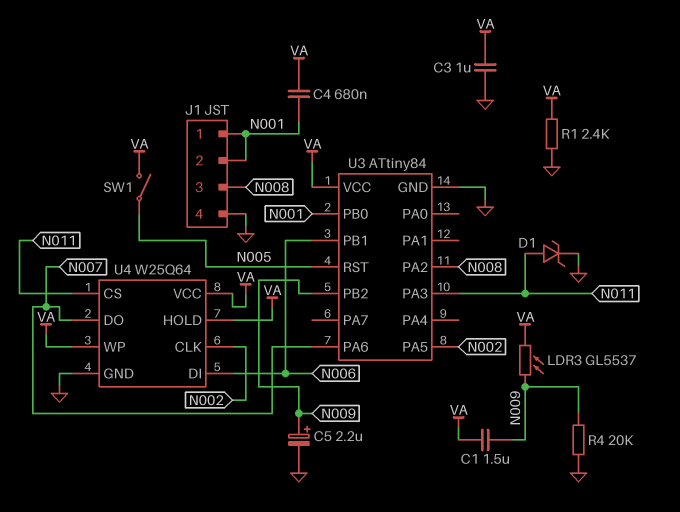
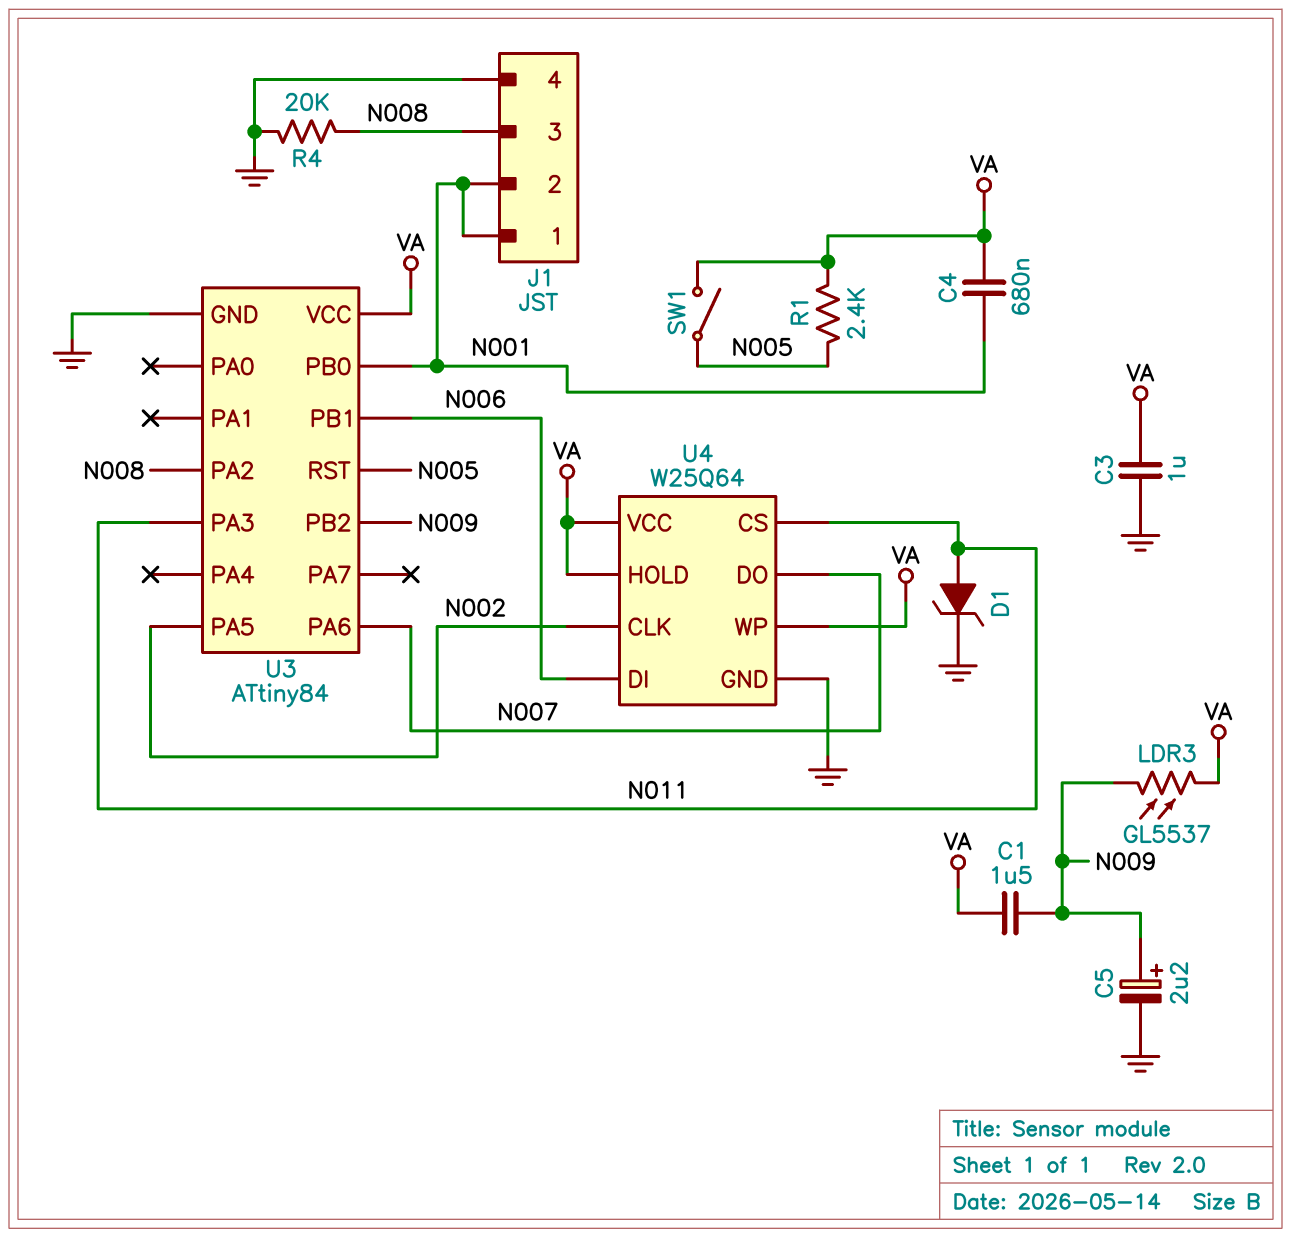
R1: 2.4k (GND, VA) -> 2.4k (N005, VA)
R4: 20k (GND, N009) -> 20k (GND, N008)

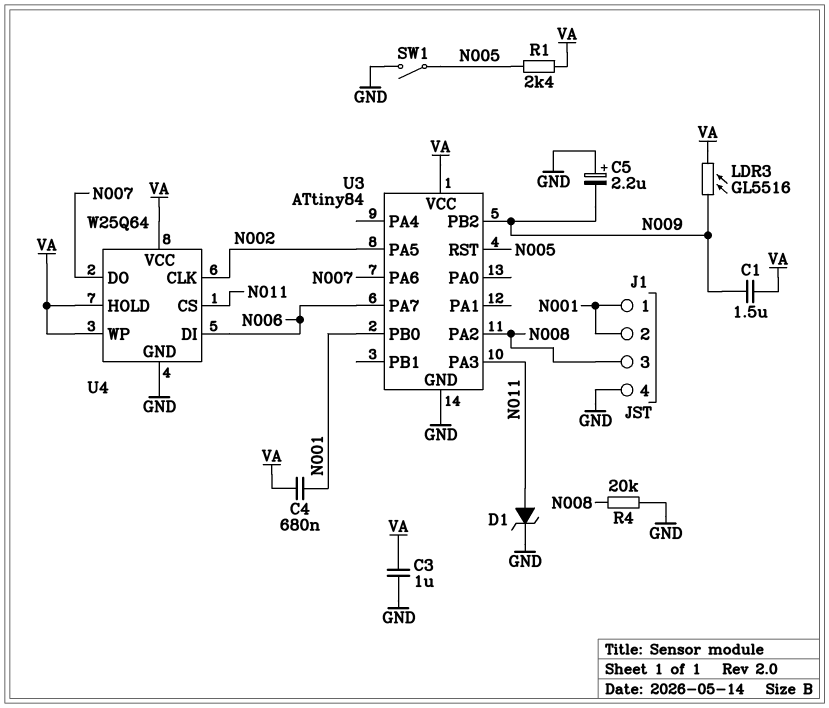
C5: 2.2uF (plus N009, minus GND) -> 2.2uF (plus GND, minus N009)
LDR3: GL5537 (N009, VA) -> GL5516 (N009, VA)
SW1: switch (N005, VA) -> switch (GND, N005)
U3 pin PA7: none -> N006
U3 pin PB1: N006 -> none

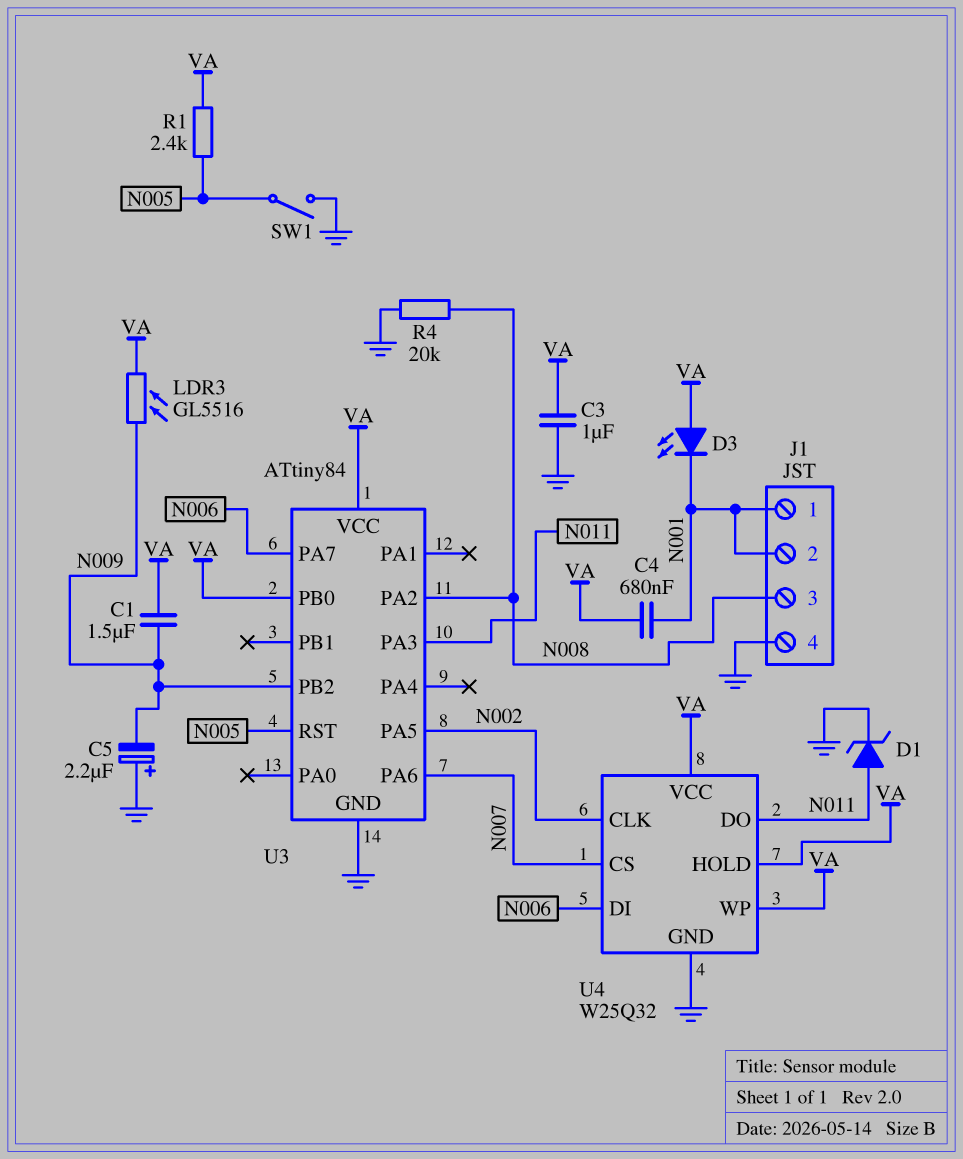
D3: none -> LED (A VA, K N001)
U3 pin PB0: N001 -> VA
U4: W25Q64 -> W25Q32
U4 pin CS: N011 -> N007
U4 pin DO: N007 -> N011

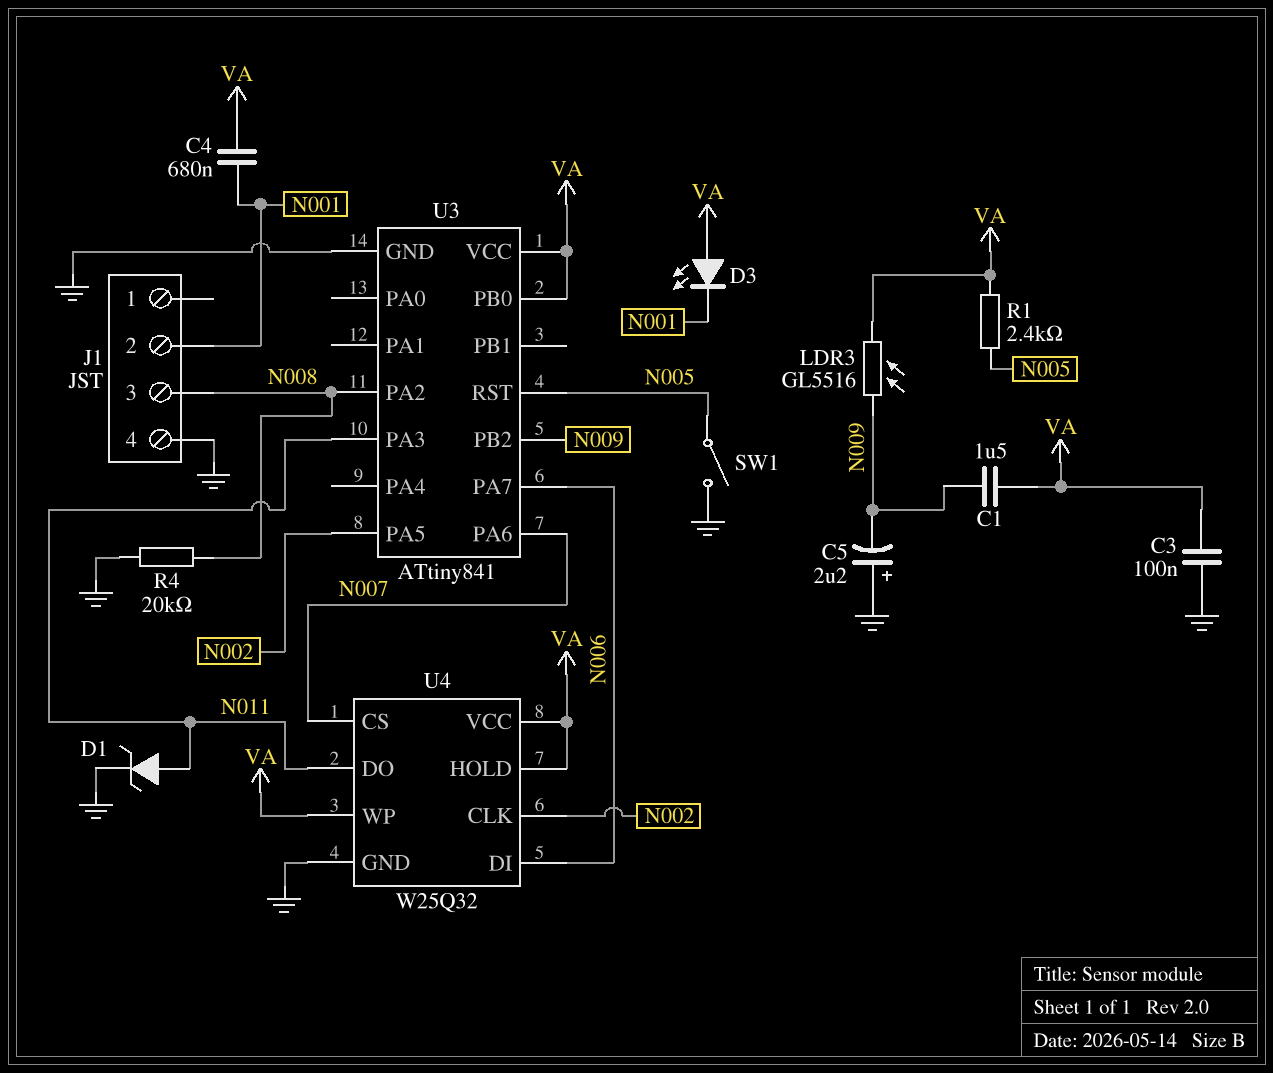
C3: 1uF (GND, VA) -> 100nF (GND, VA)
J1 pin 1: N001 -> none
U3: ATtiny84 -> ATtiny841

